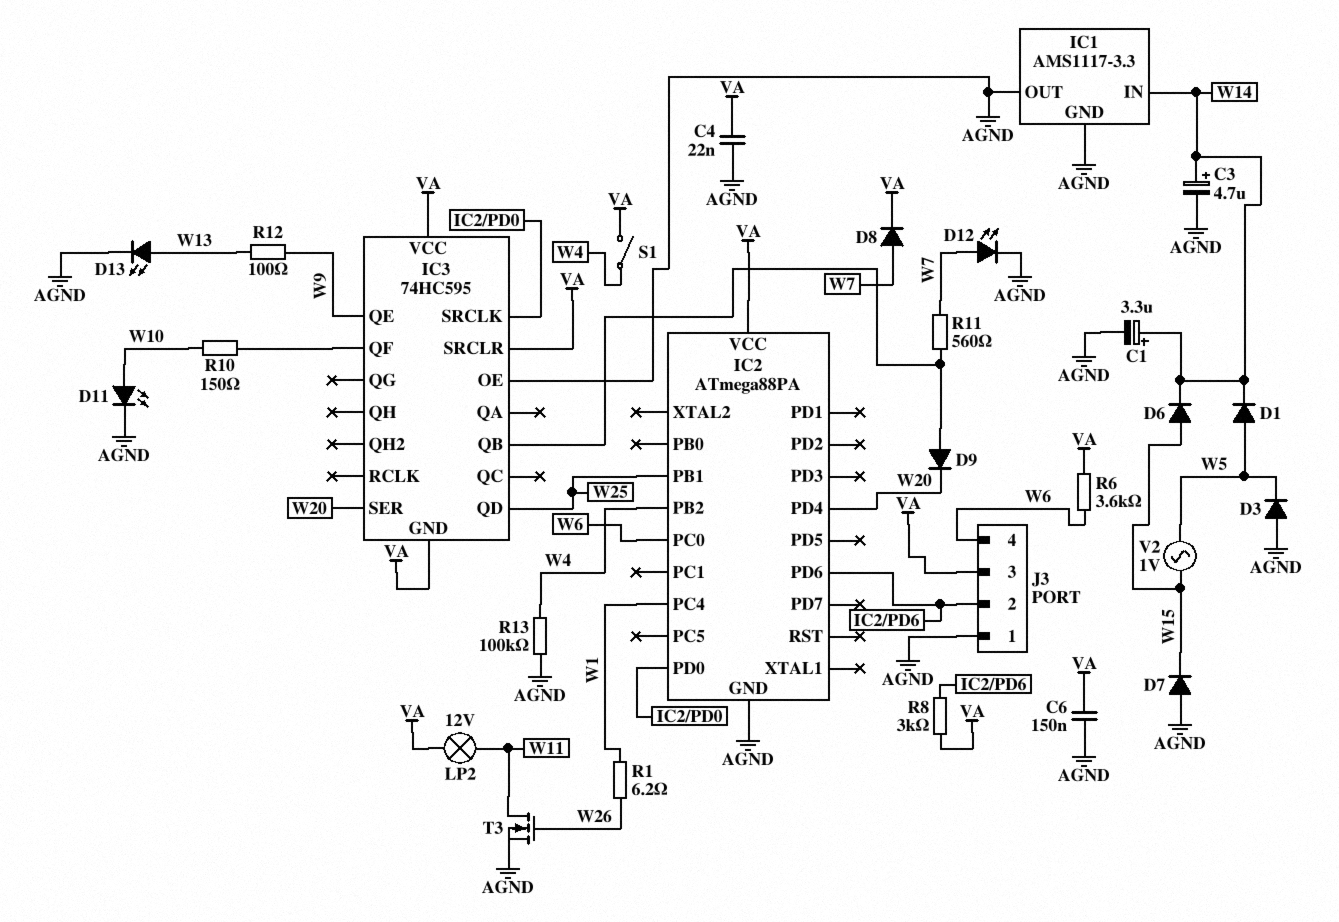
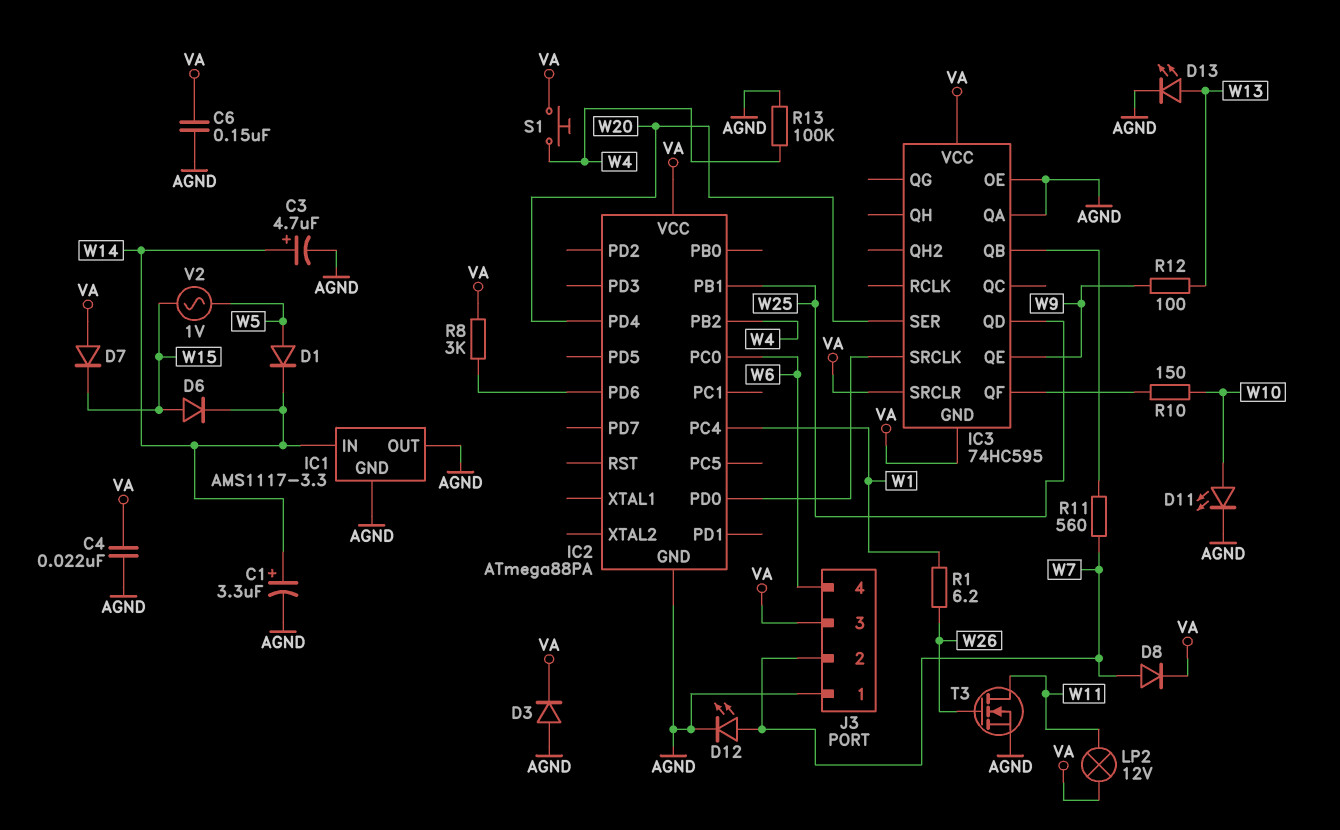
D3: diode (A AGND, K W5) -> diode (A AGND, K VA)
D7: diode (A AGND, K W15) -> diode (A VA, K W15)
D9: diode (A IC3/QB, K W20) -> none
IC3 pin QA: none -> AGND
J3 pin 2: IC2/PD6 -> W7
R6: 3.6k (VA, W6) -> none
S1: switch (VA, W4) -> button (VA, W4)

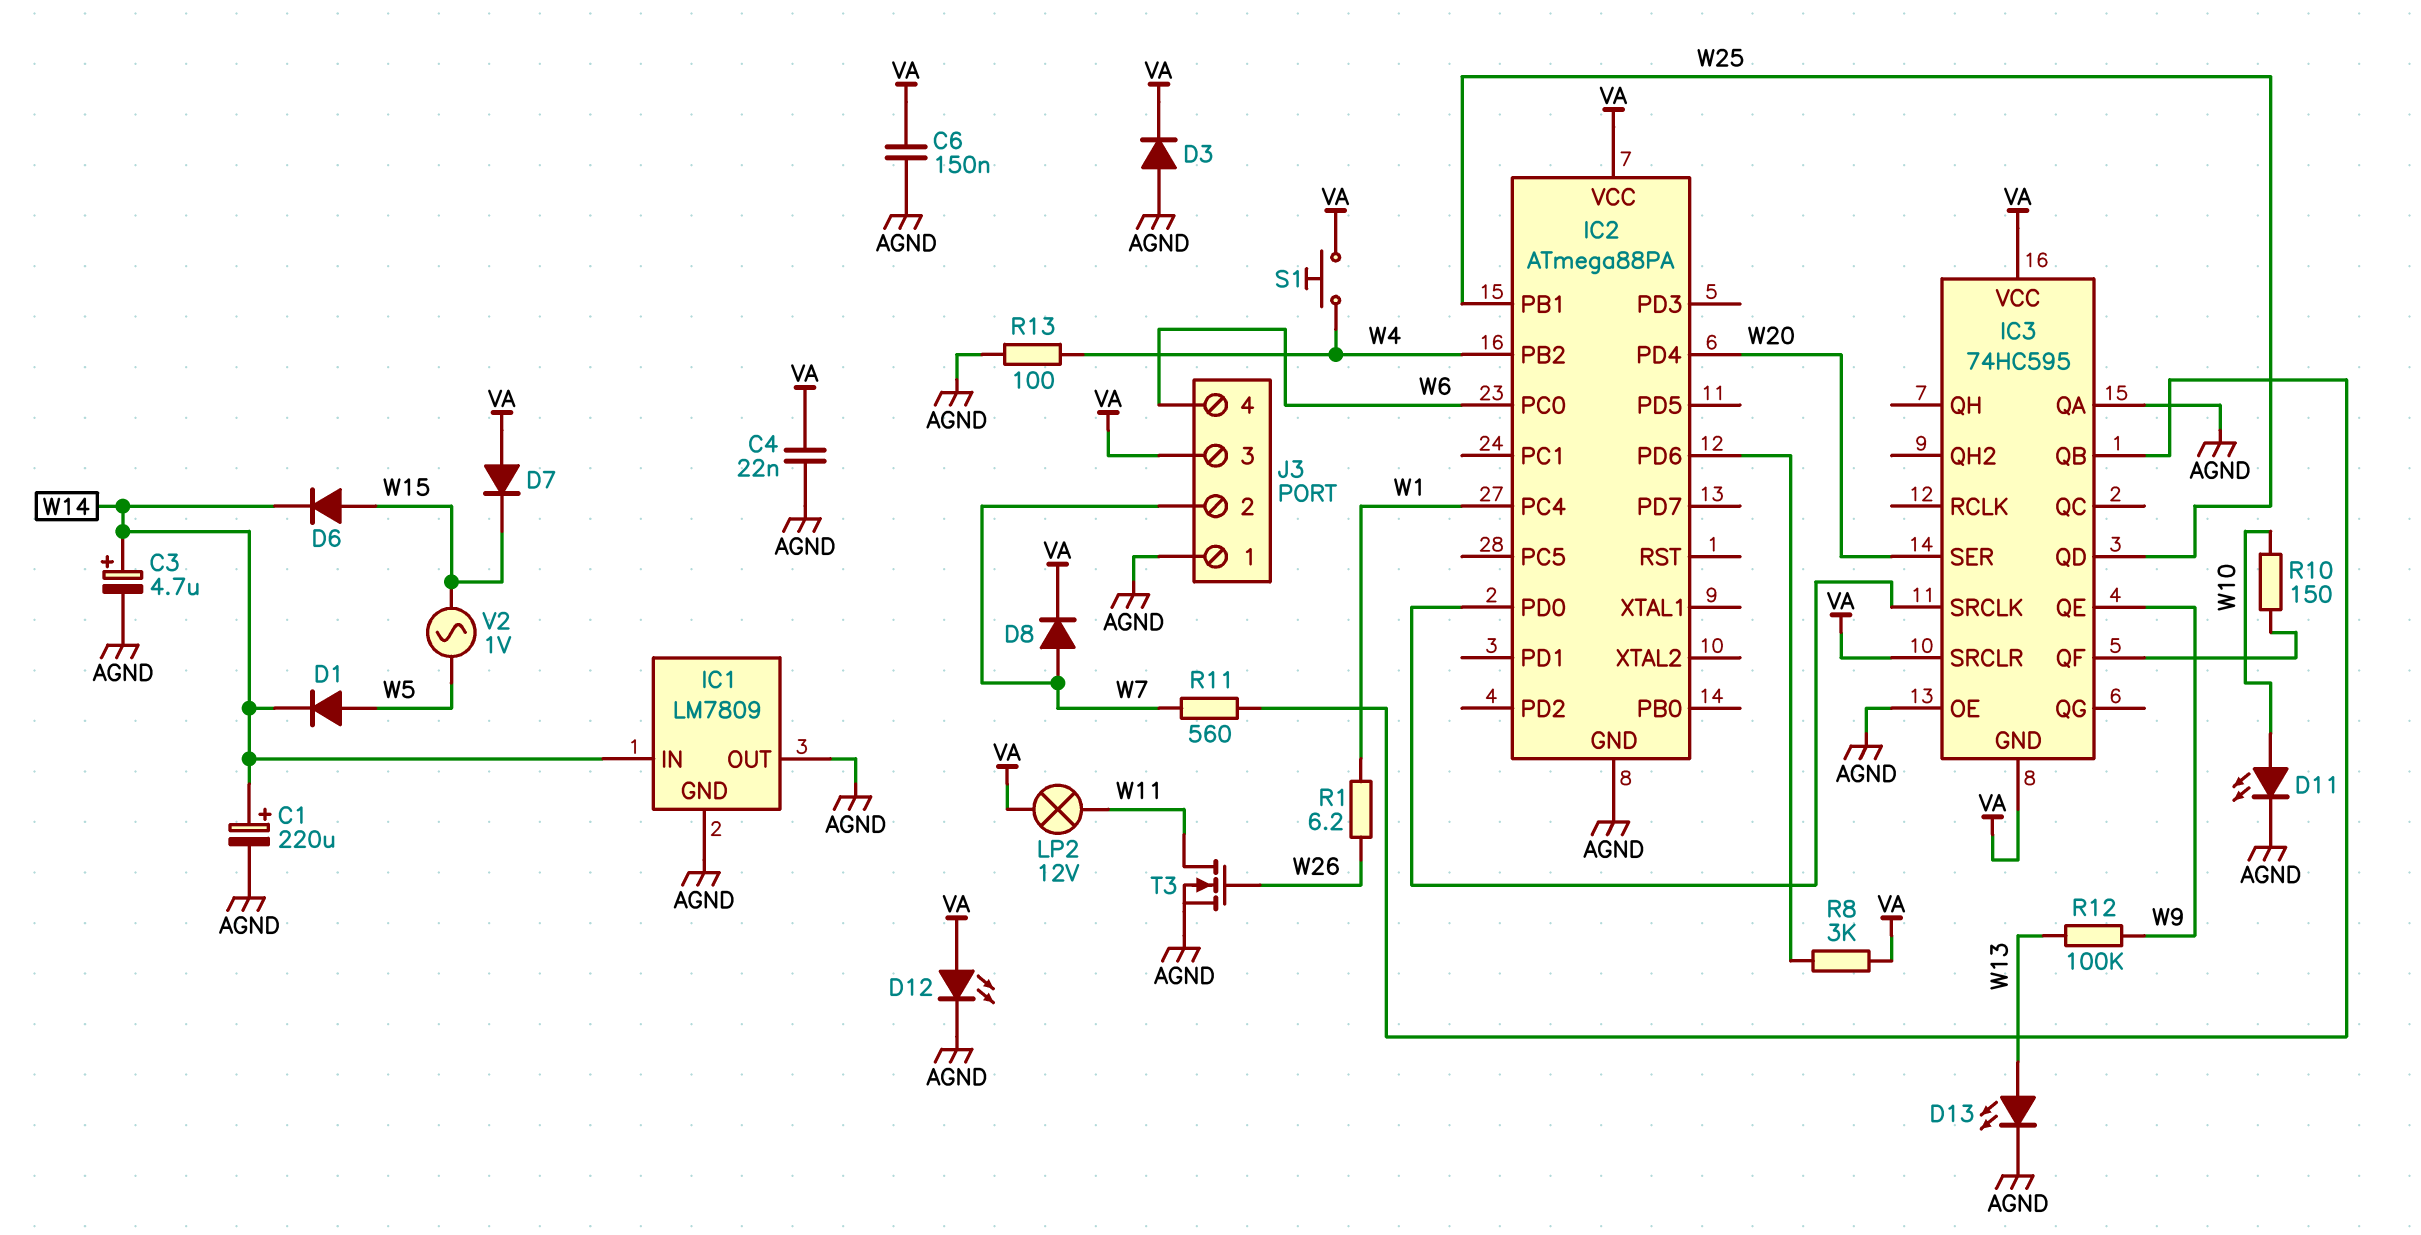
C1: 3.3uF (plus W14, minus AGND) -> 220uF (plus W14, minus AGND)
D12: LED (A W7, K AGND) -> LED (A VA, K AGND)
IC1: AMS1117-3.3 -> LM7809
R12: 100 (W9, W13) -> 100k (W9, W13)
R13: 100k (AGND, W4) -> 100 (AGND, W4)

